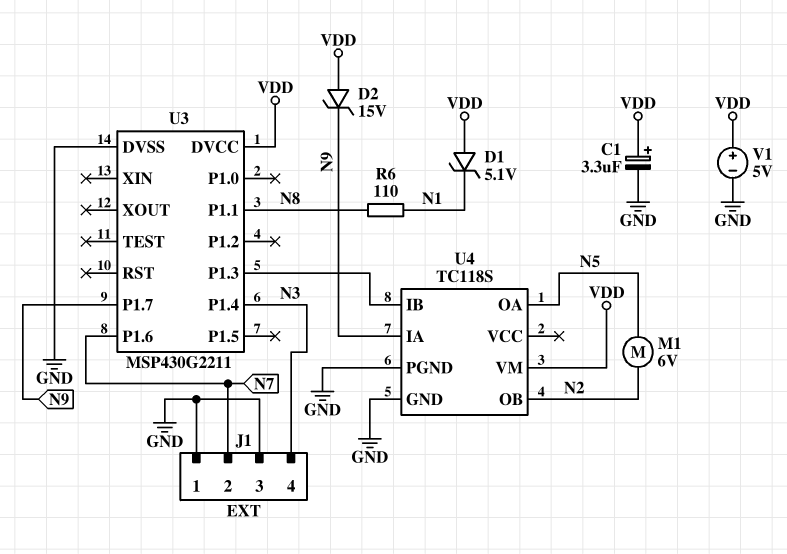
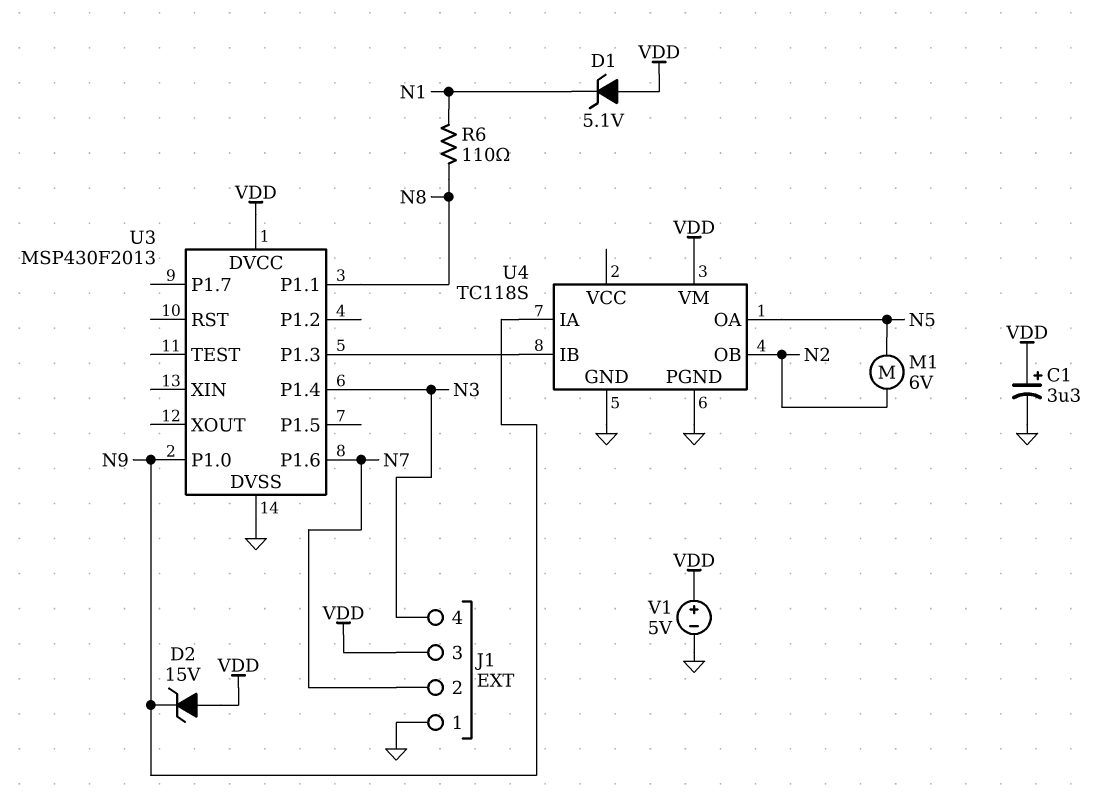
J1 pin 3: GND -> VDD
U3: MSP430G2211 -> MSP430F2013
U3 pin P1.0: none -> N9
U3 pin P1.7: N9 -> none

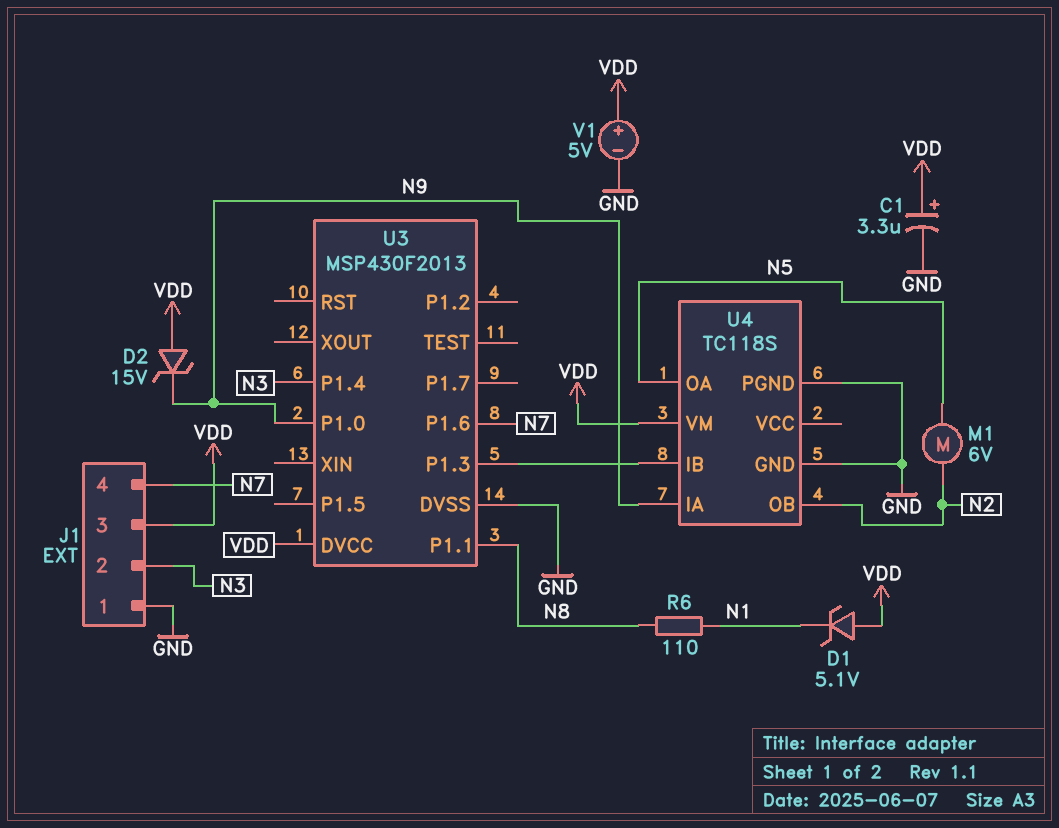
J1 pin 2: N7 -> N3
J1 pin 4: N3 -> N7

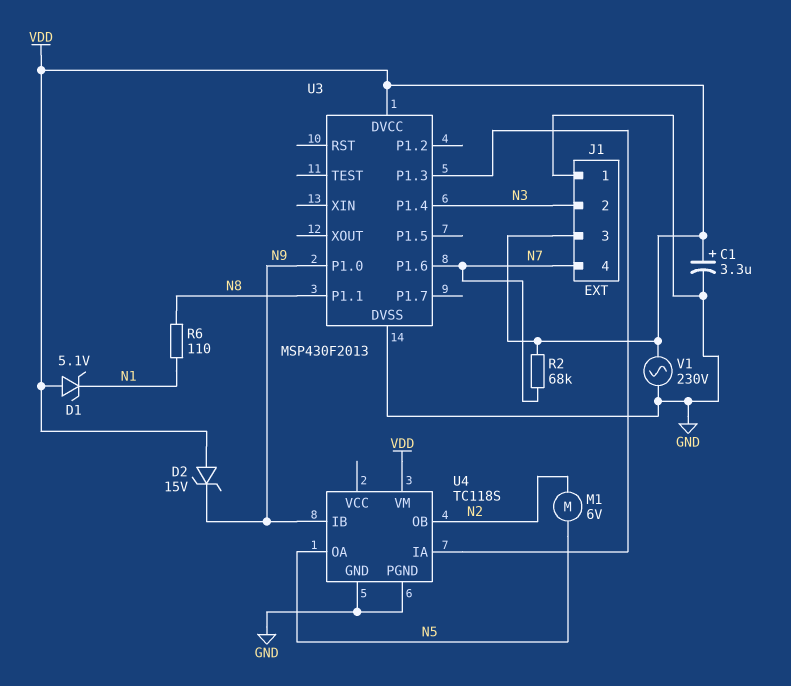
R2: none -> 68k (N7, VDD)
U4 pin IA: N9 -> U3/P1.3
U4 pin IB: U3/P1.3 -> N9
V1: 5V (plus VDD, minus GND) -> AC 230V (GND, VDD)

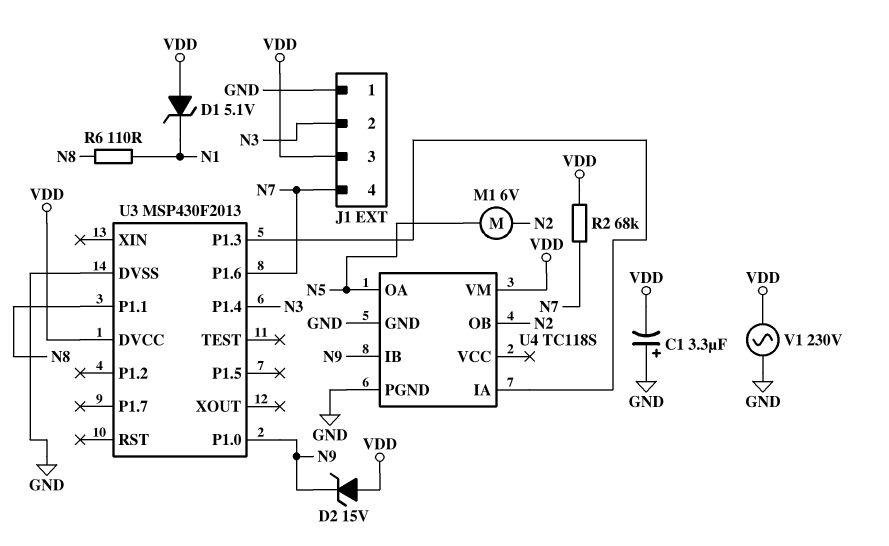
C1: 3.3uF (plus VDD, minus GND) -> 3.3uF (plus GND, minus VDD)

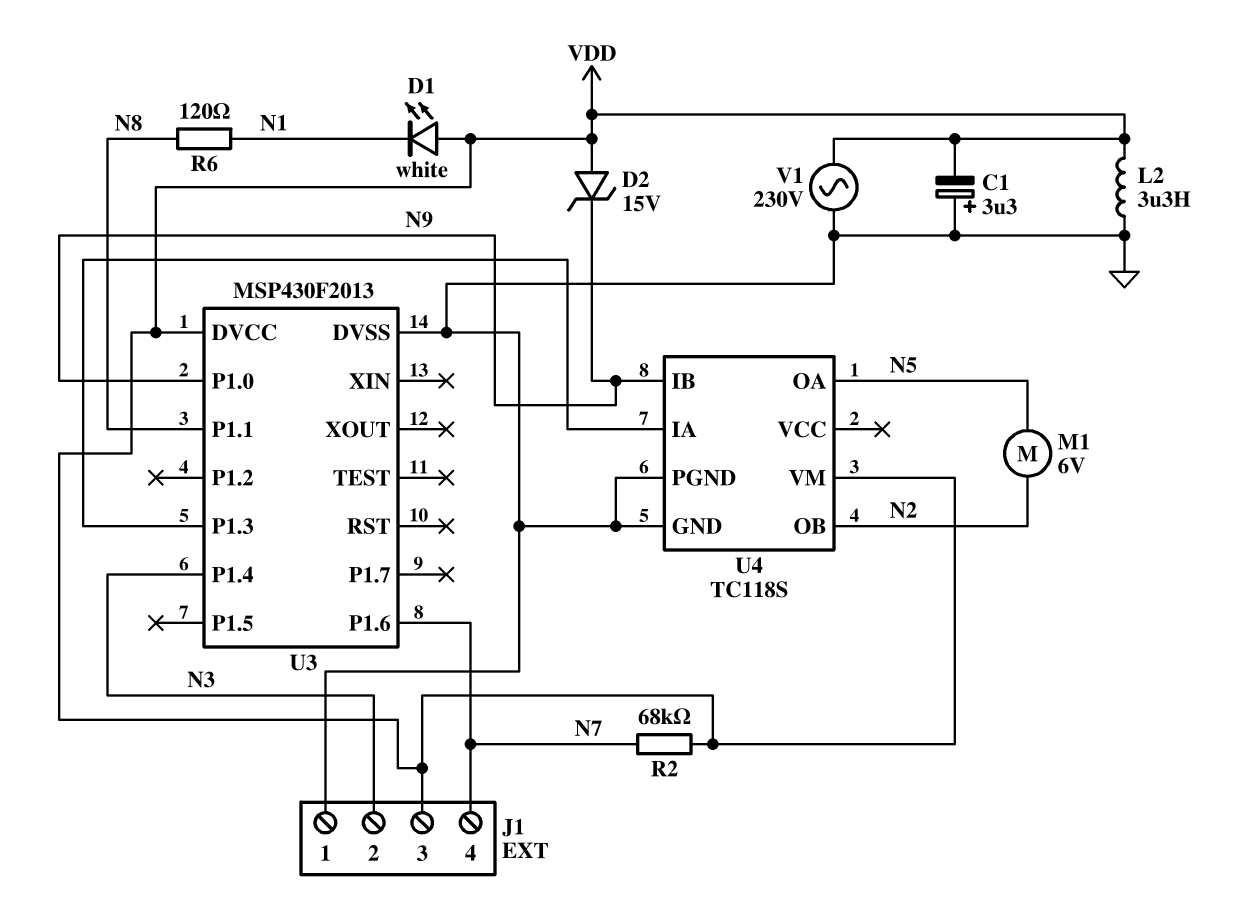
D1: zener 5.1V (A VDD, K N1) -> LED white (A VDD, K N1)
L2: none -> 3.3uH (GND, VDD)
R6: 110 (N1, N8) -> 120 (N1, N8)

